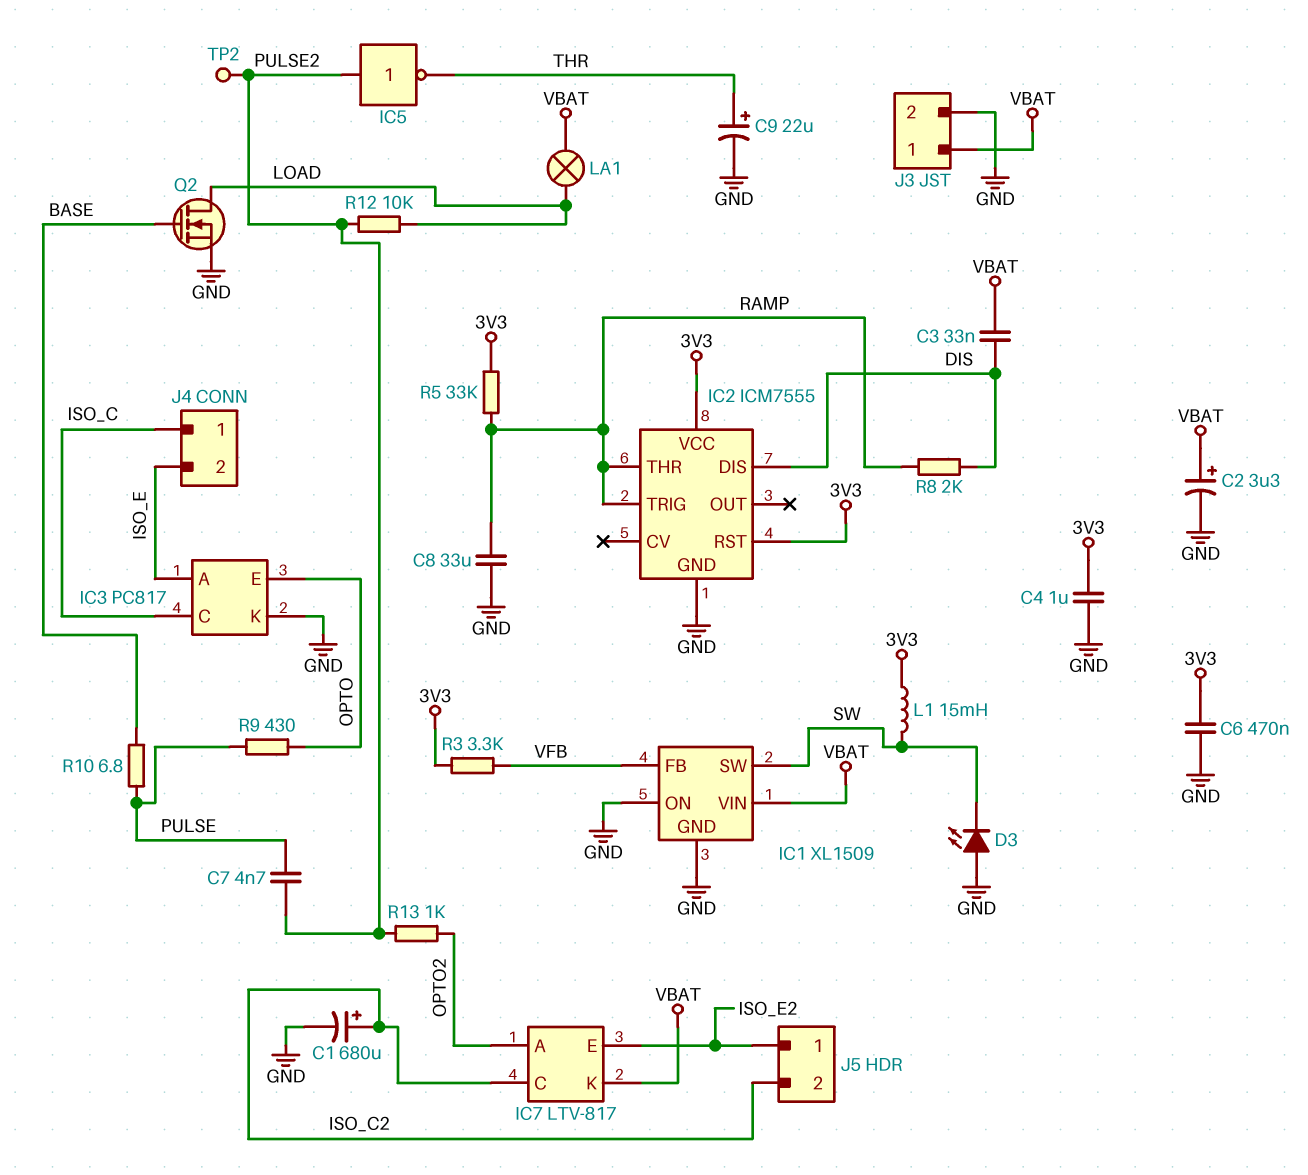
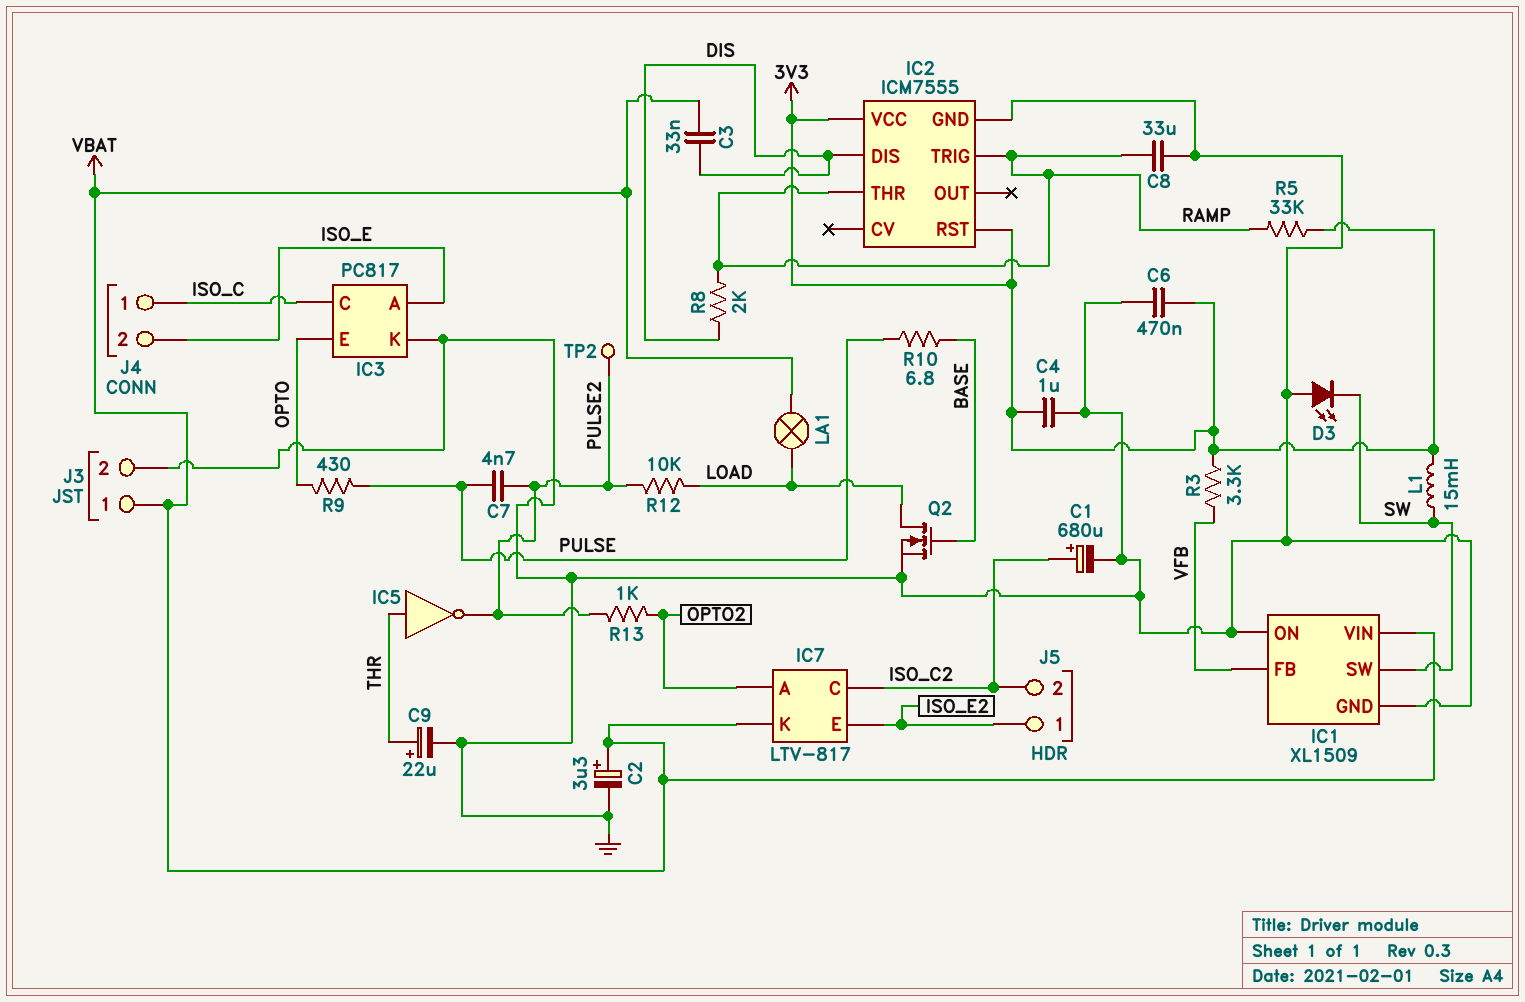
IC5: NOT (in PULSE2, out THR) -> NOT (in THR, out PULSE2)

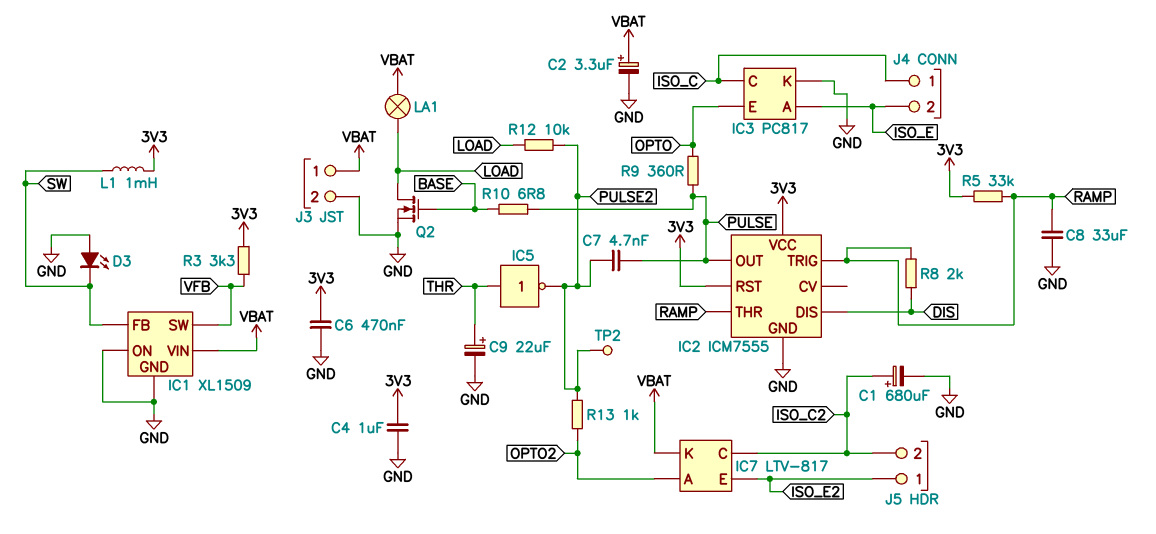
C3: 33nF (DIS, VBAT) -> none
IC1 pin FB: VFB -> SW
IC1 pin SW: SW -> VFB
IC2 pin OUT: none -> PULSE
L1: 15mH (3V3, SW) -> 1mH (3V3, SW)
R9: 430 (OPTO, PULSE) -> 360 (OPTO, PULSE)

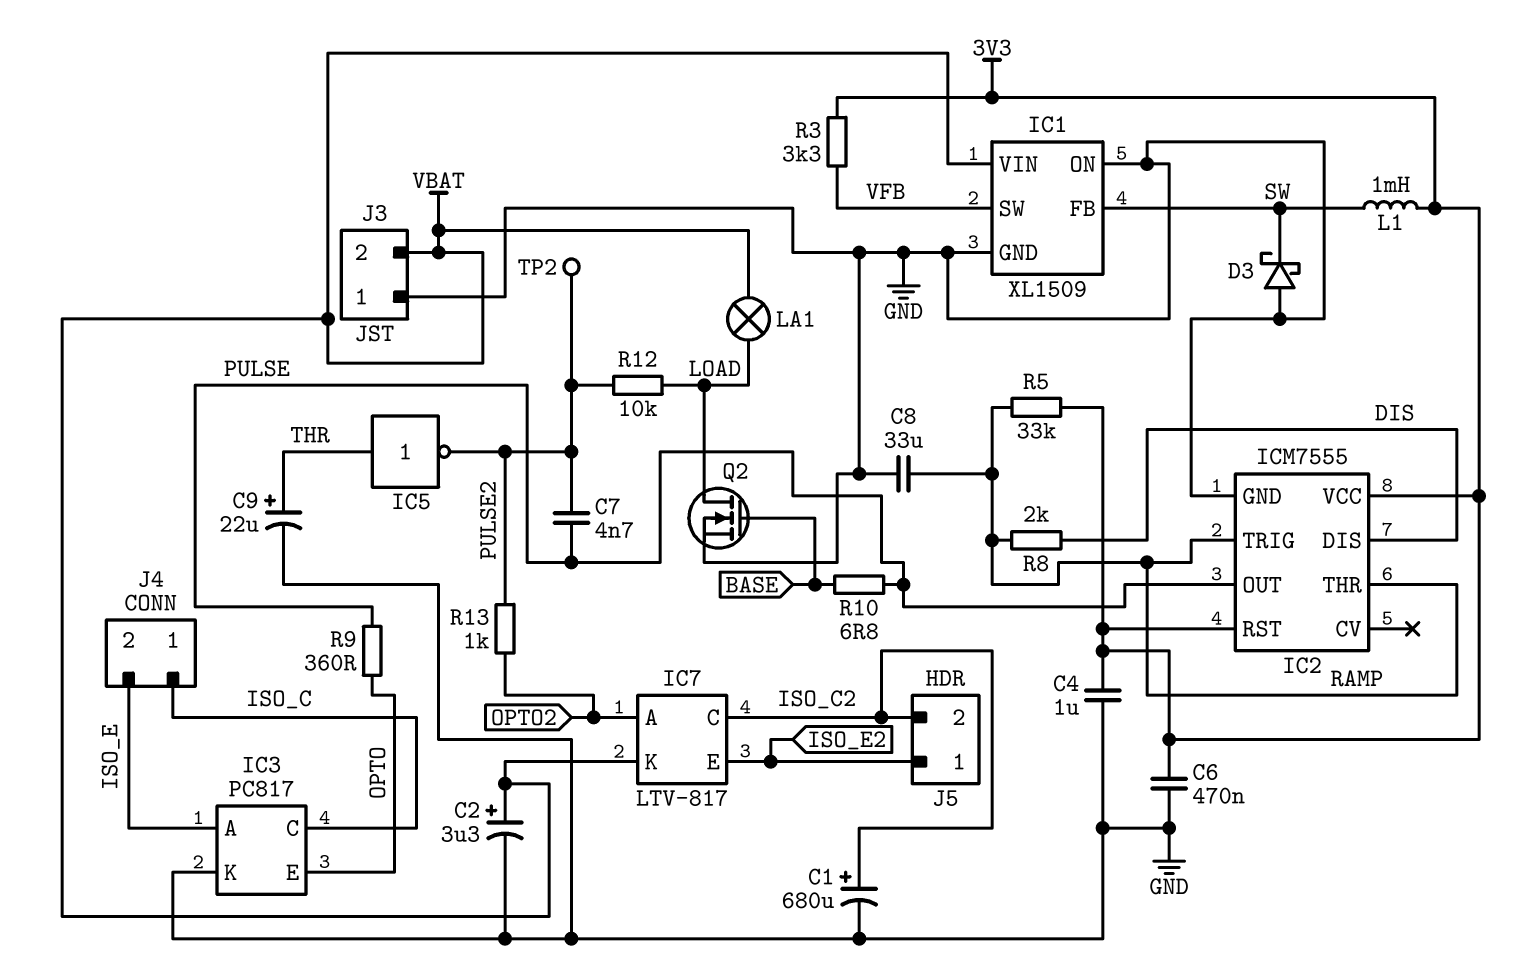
D3: LED (A GND, K SW) -> schottky (A GND, K SW)
J3 pin 1: VBAT -> GND
J3 pin 2: GND -> VBAT

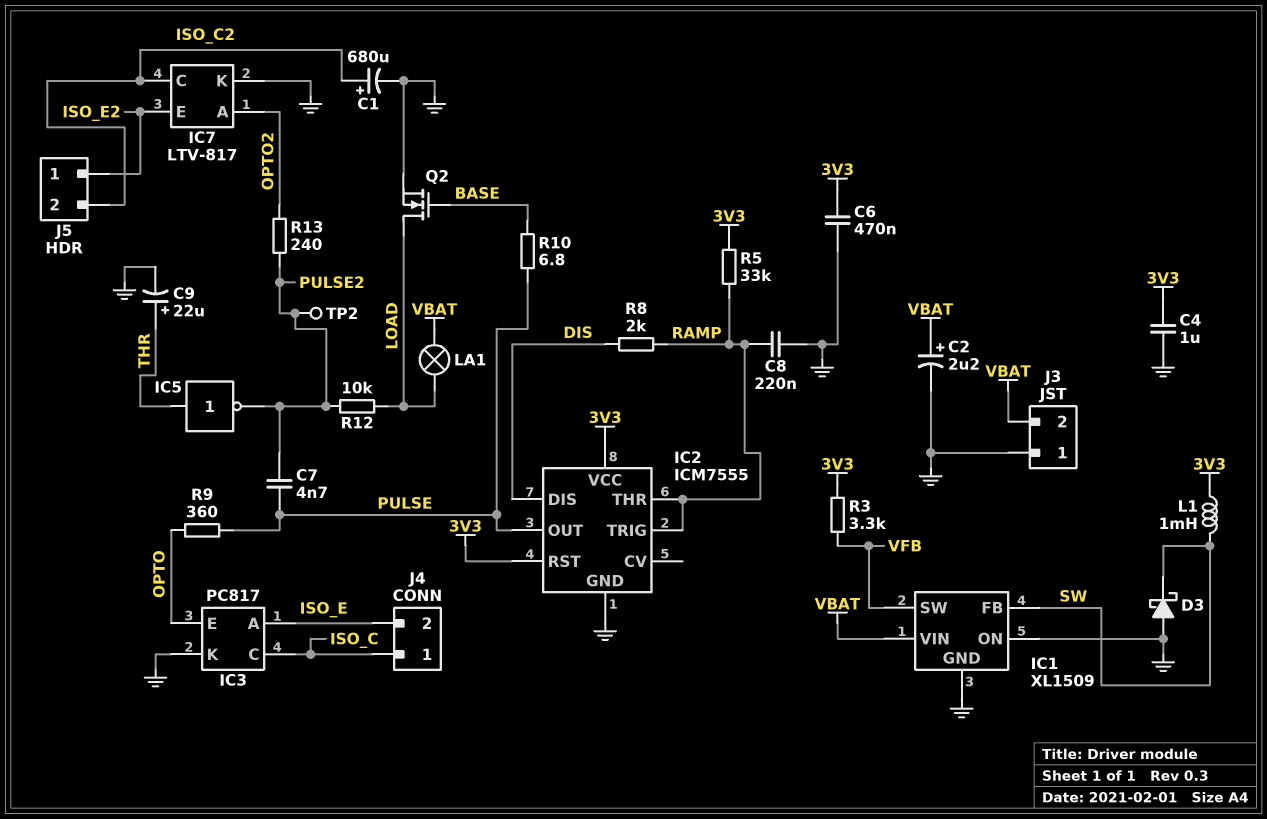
C2: 3.3uF (plus VBAT, minus GND) -> 2.2uF (plus VBAT, minus GND)
C8: 33uF (GND, RAMP) -> 220nF (GND, RAMP)
IC7 pin K: VBAT -> GND
R13: 1k (OPTO2, PULSE2) -> 240 (OPTO2, PULSE2)

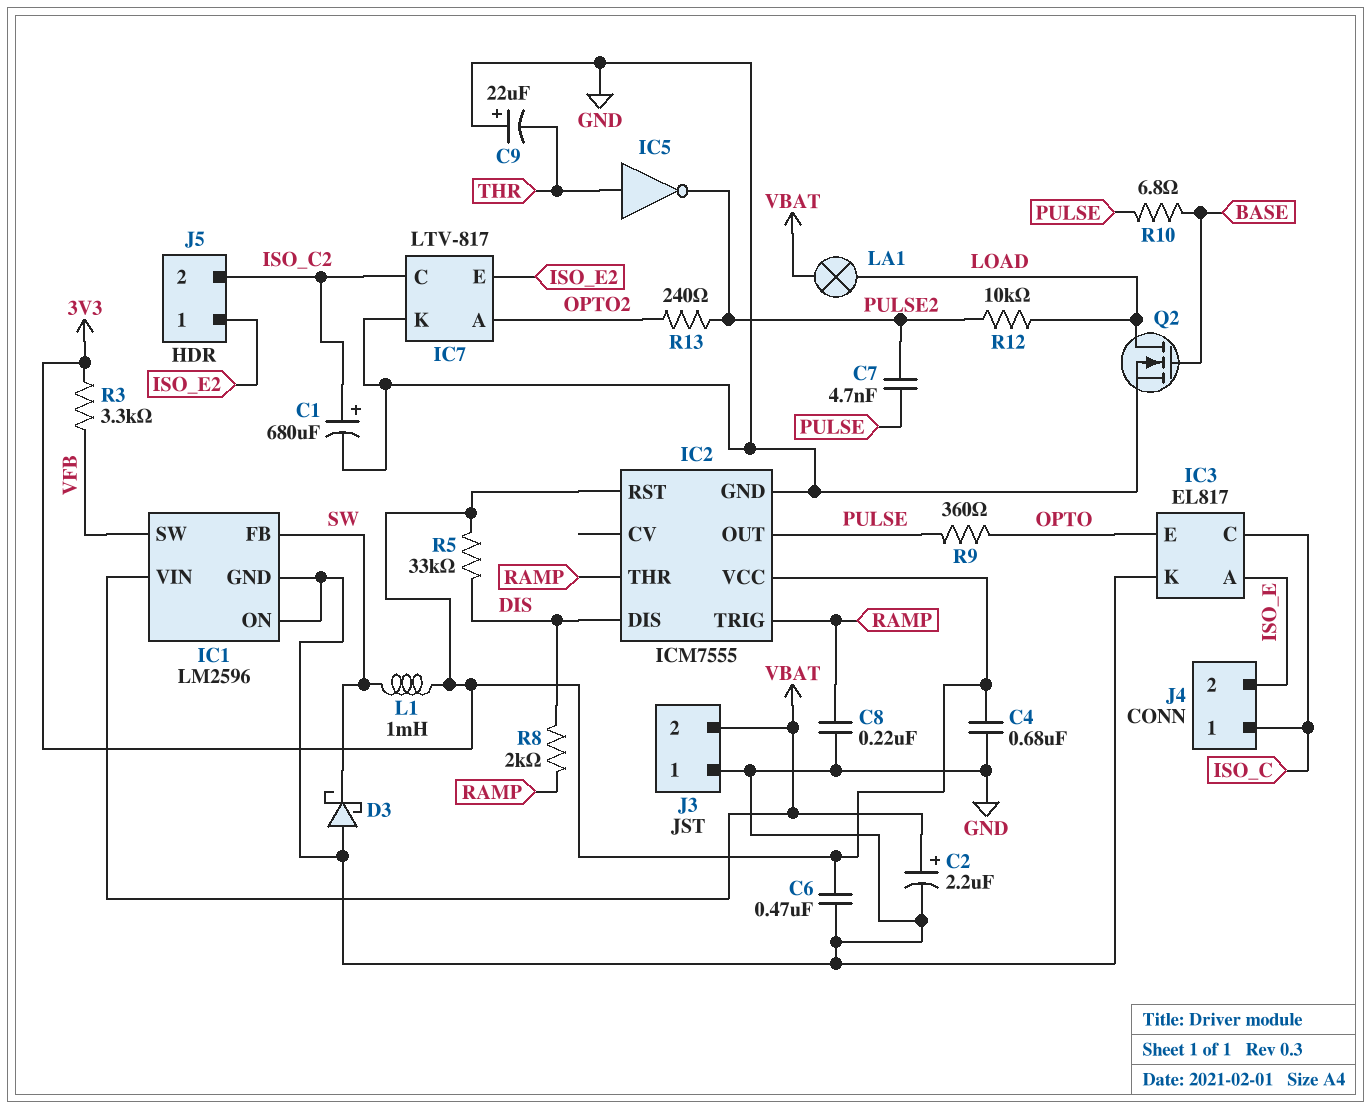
C4: 1uF (3V3, GND) -> 680nF (3V3, GND)
C9: 22uF (plus THR, minus GND) -> 22uF (plus GND, minus THR)
IC1: XL1509 -> LM2596
IC3: PC817 -> EL817
R5: 33k (3V3, RAMP) -> 33k (3V3, DIS)
TP2: test point (PULSE2) -> none

